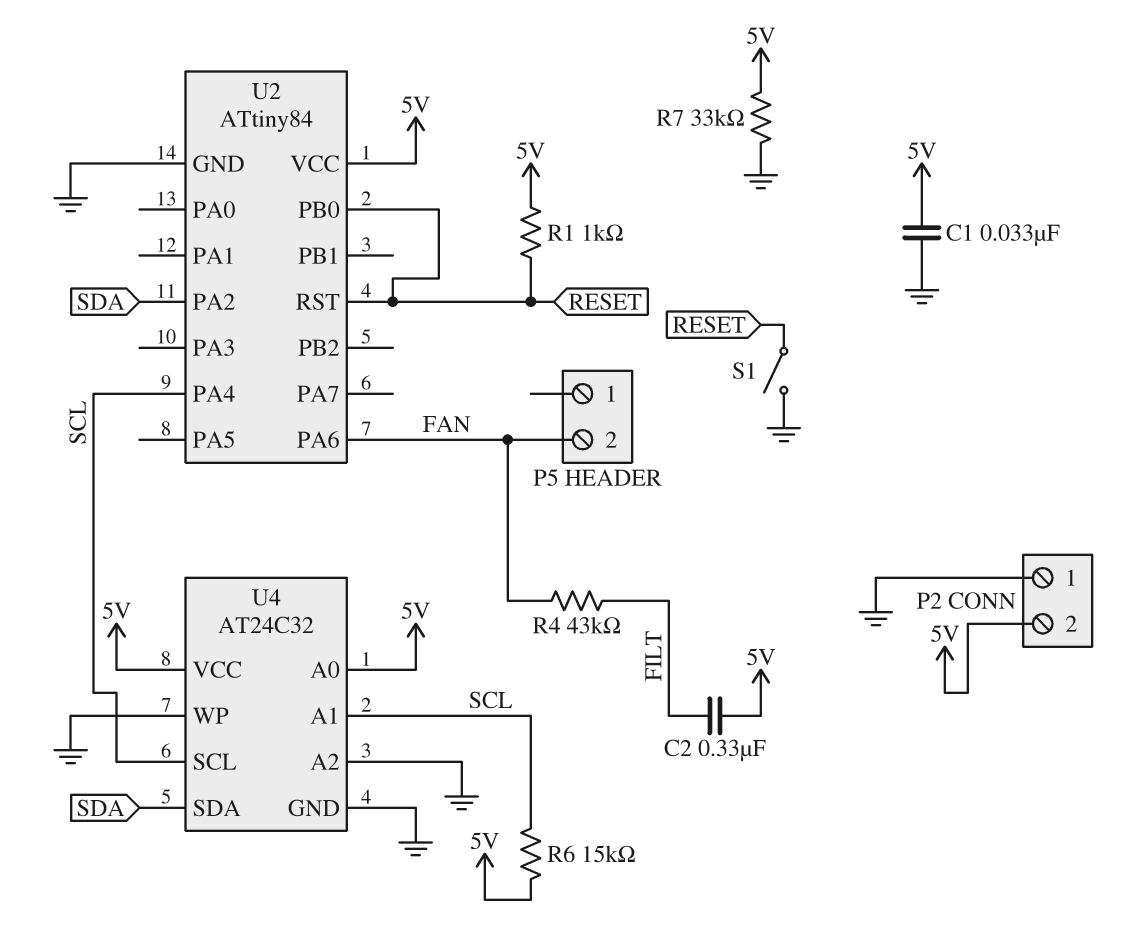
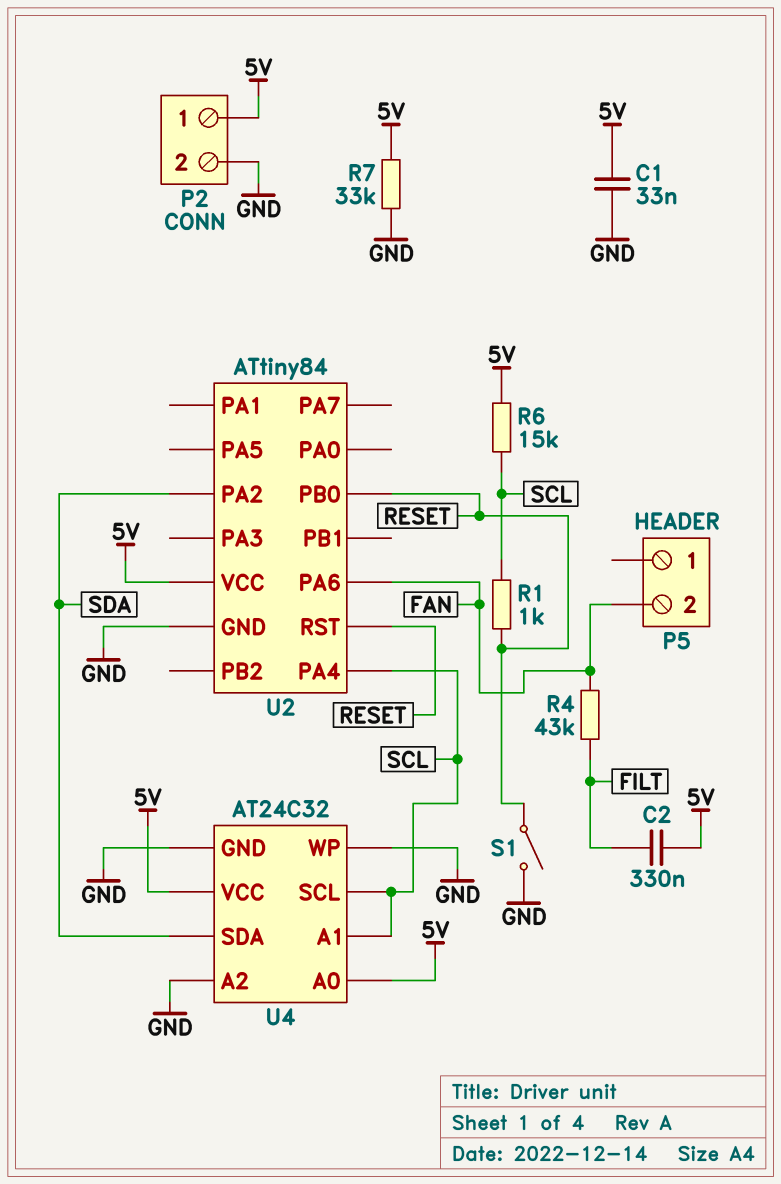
P2 pin 1: GND -> 5V
P2 pin 2: 5V -> GND
R1: 1k (5V, RESET) -> 1k (RESET, SCL)

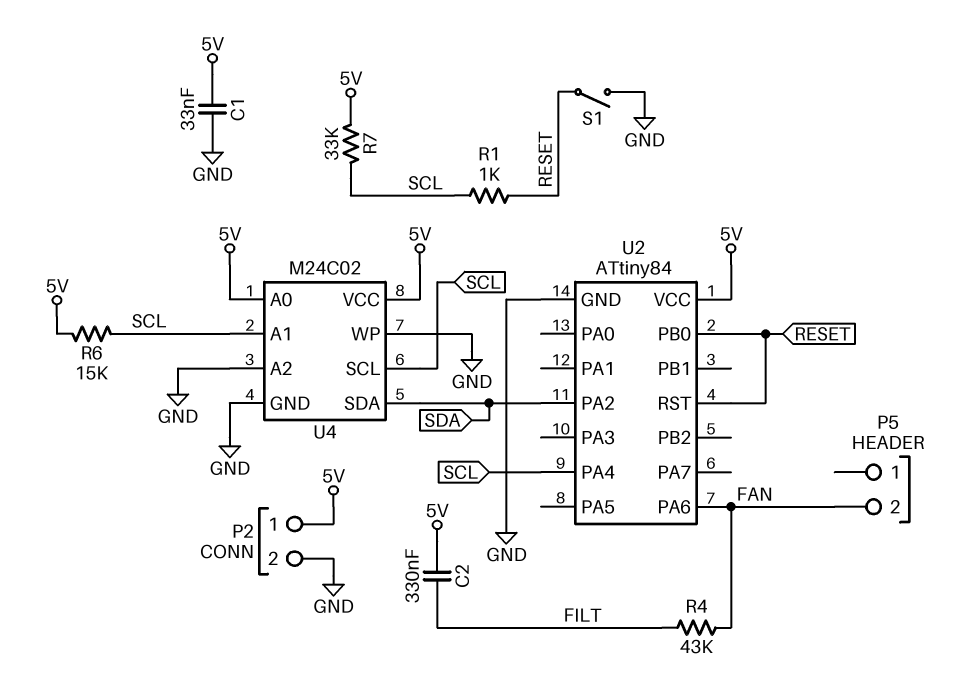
R7: 33k (5V, GND) -> 33k (5V, SCL)
U4: AT24C32 -> M24C02

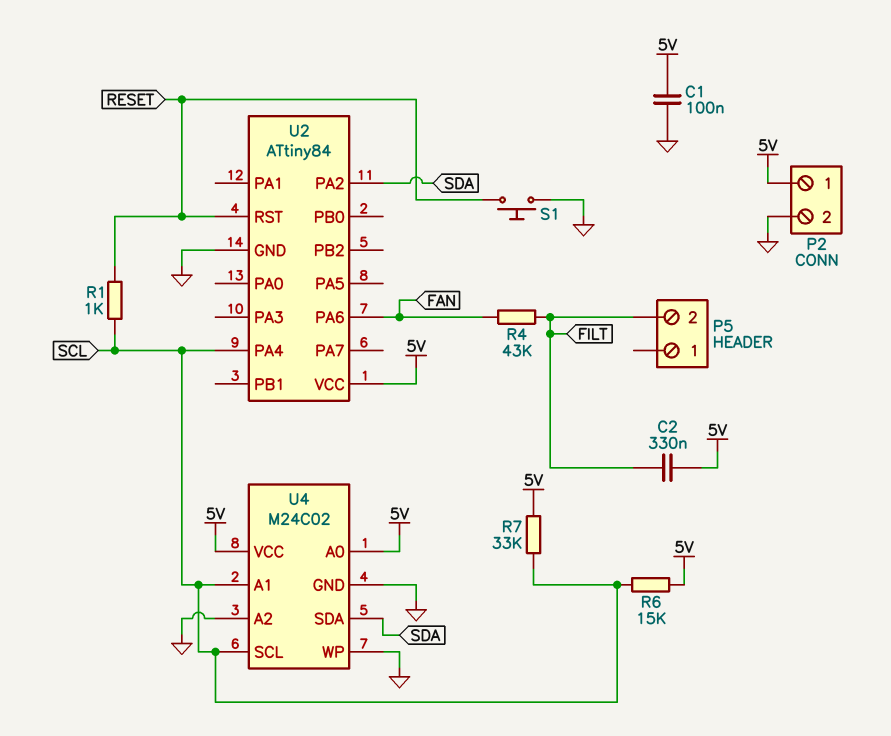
C1: 33nF (5V, GND) -> 100nF (5V, GND)
P5 pin 2: FAN -> FILT
S1: switch (GND, RESET) -> button (GND, RESET)
U2 pin PB0: RESET -> none

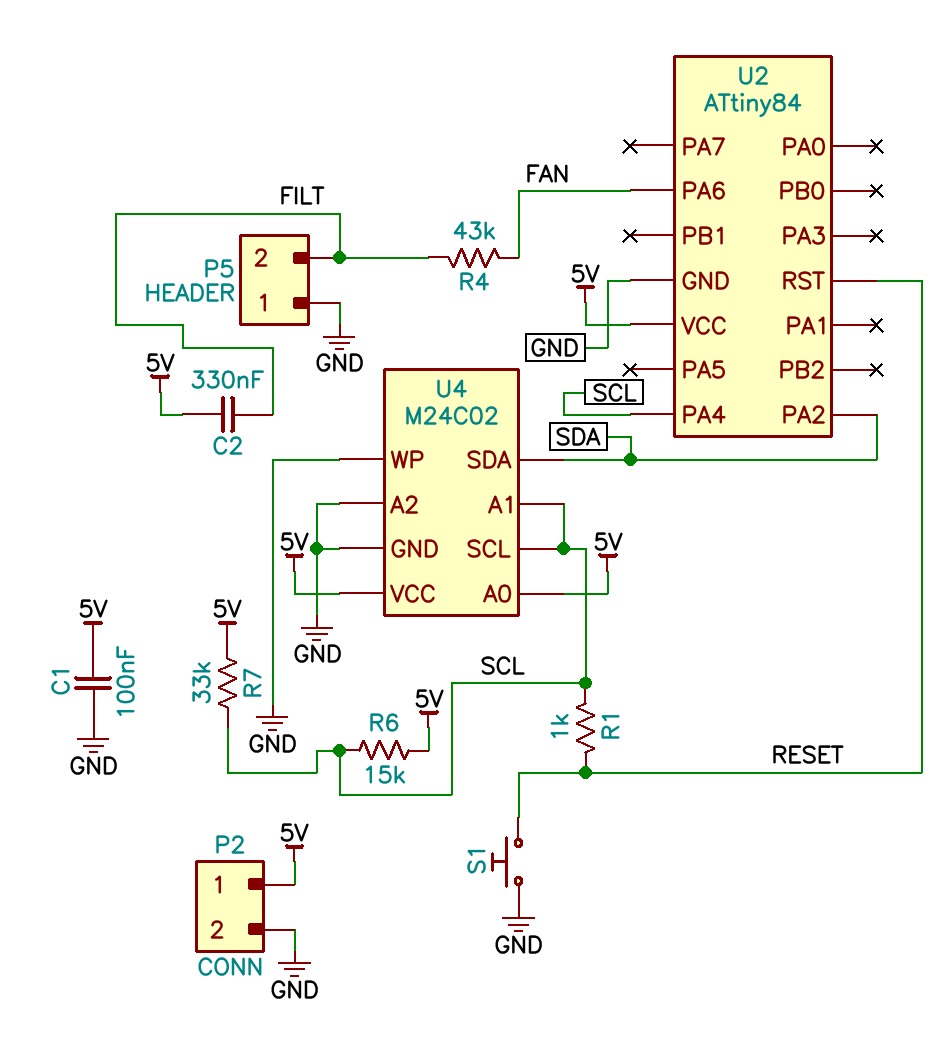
P5 pin 1: none -> GND

